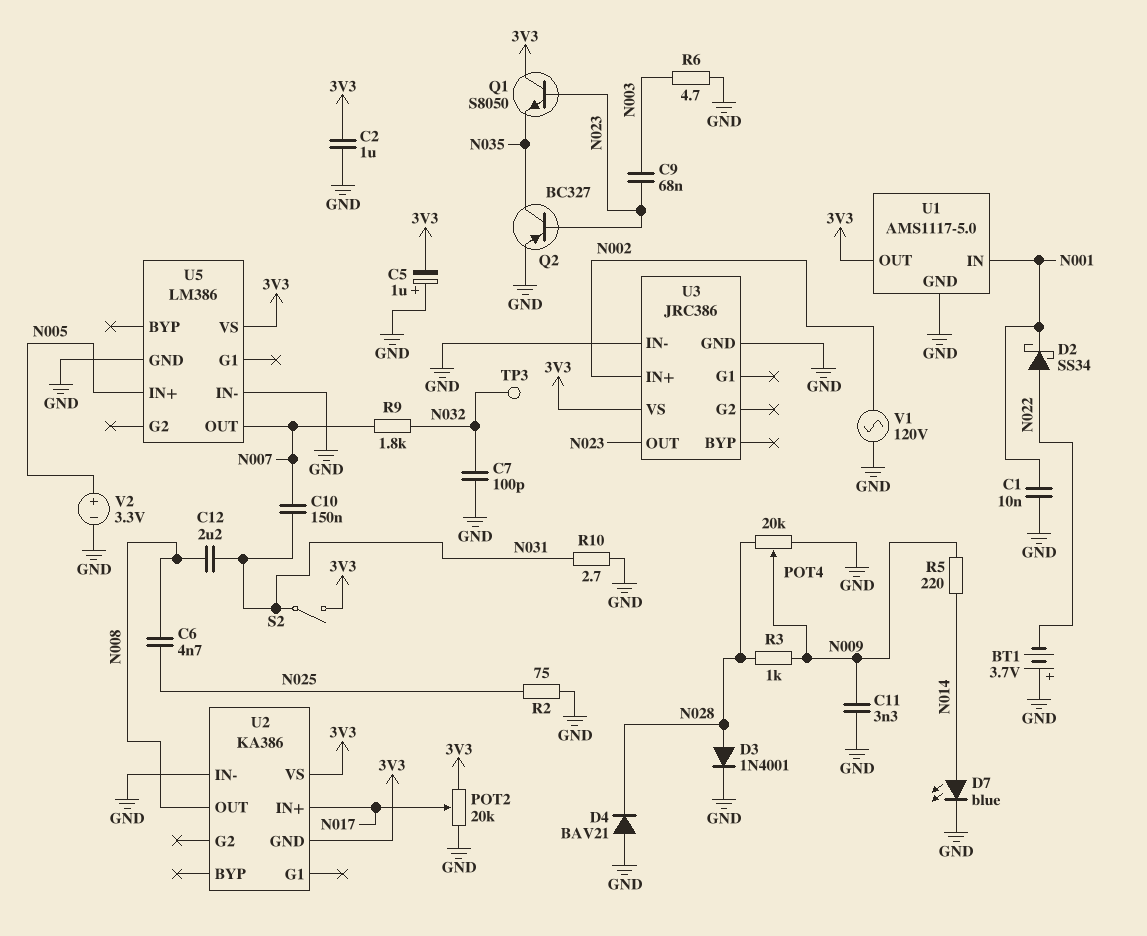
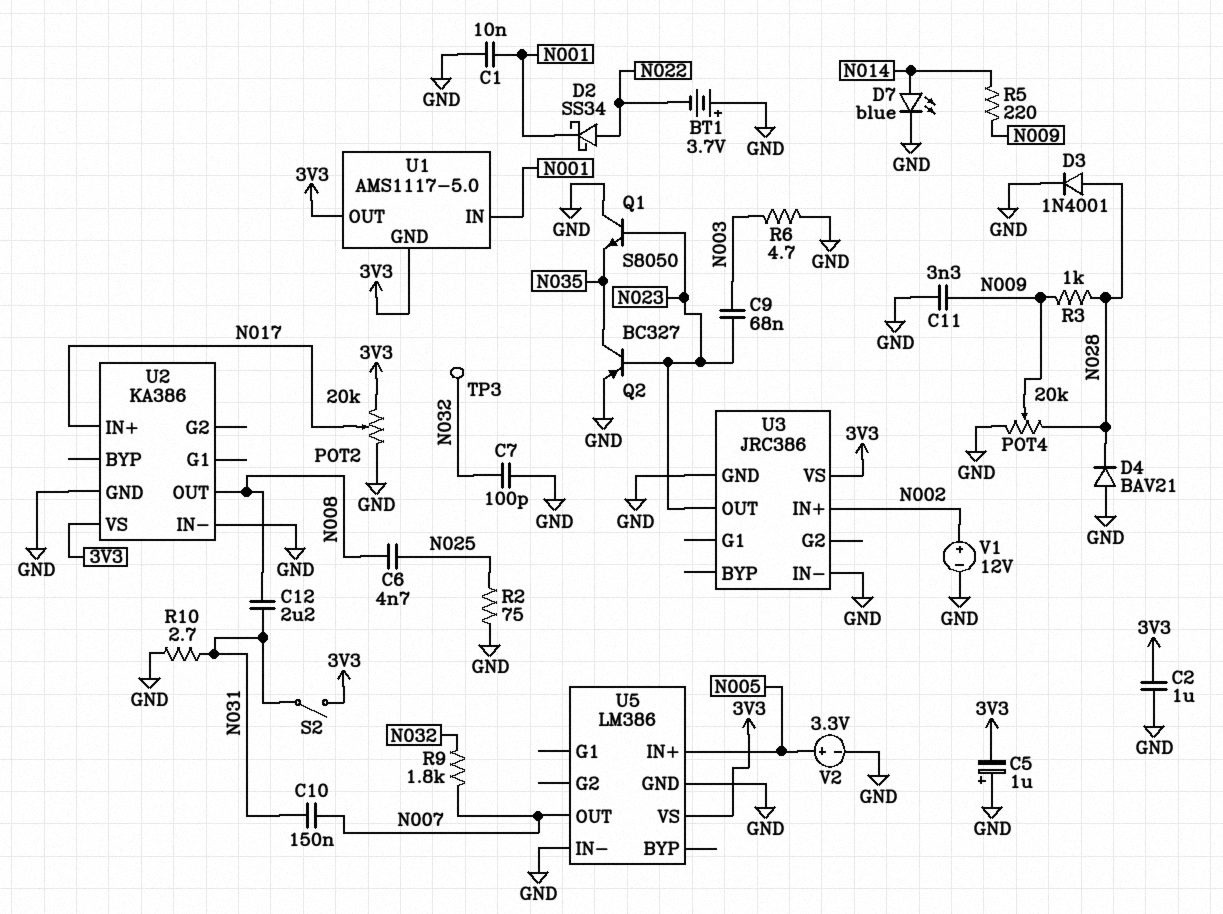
Q1: NPN S8050 (B N023, C 3V3, E N035) -> NPN S8050 (B N023, C GND, E N035)
U1 pin GND: GND -> 3V3
U2 pin GND: 3V3 -> GND
V1: AC 120V (GND, N002) -> 12V (plus N002, minus GND)

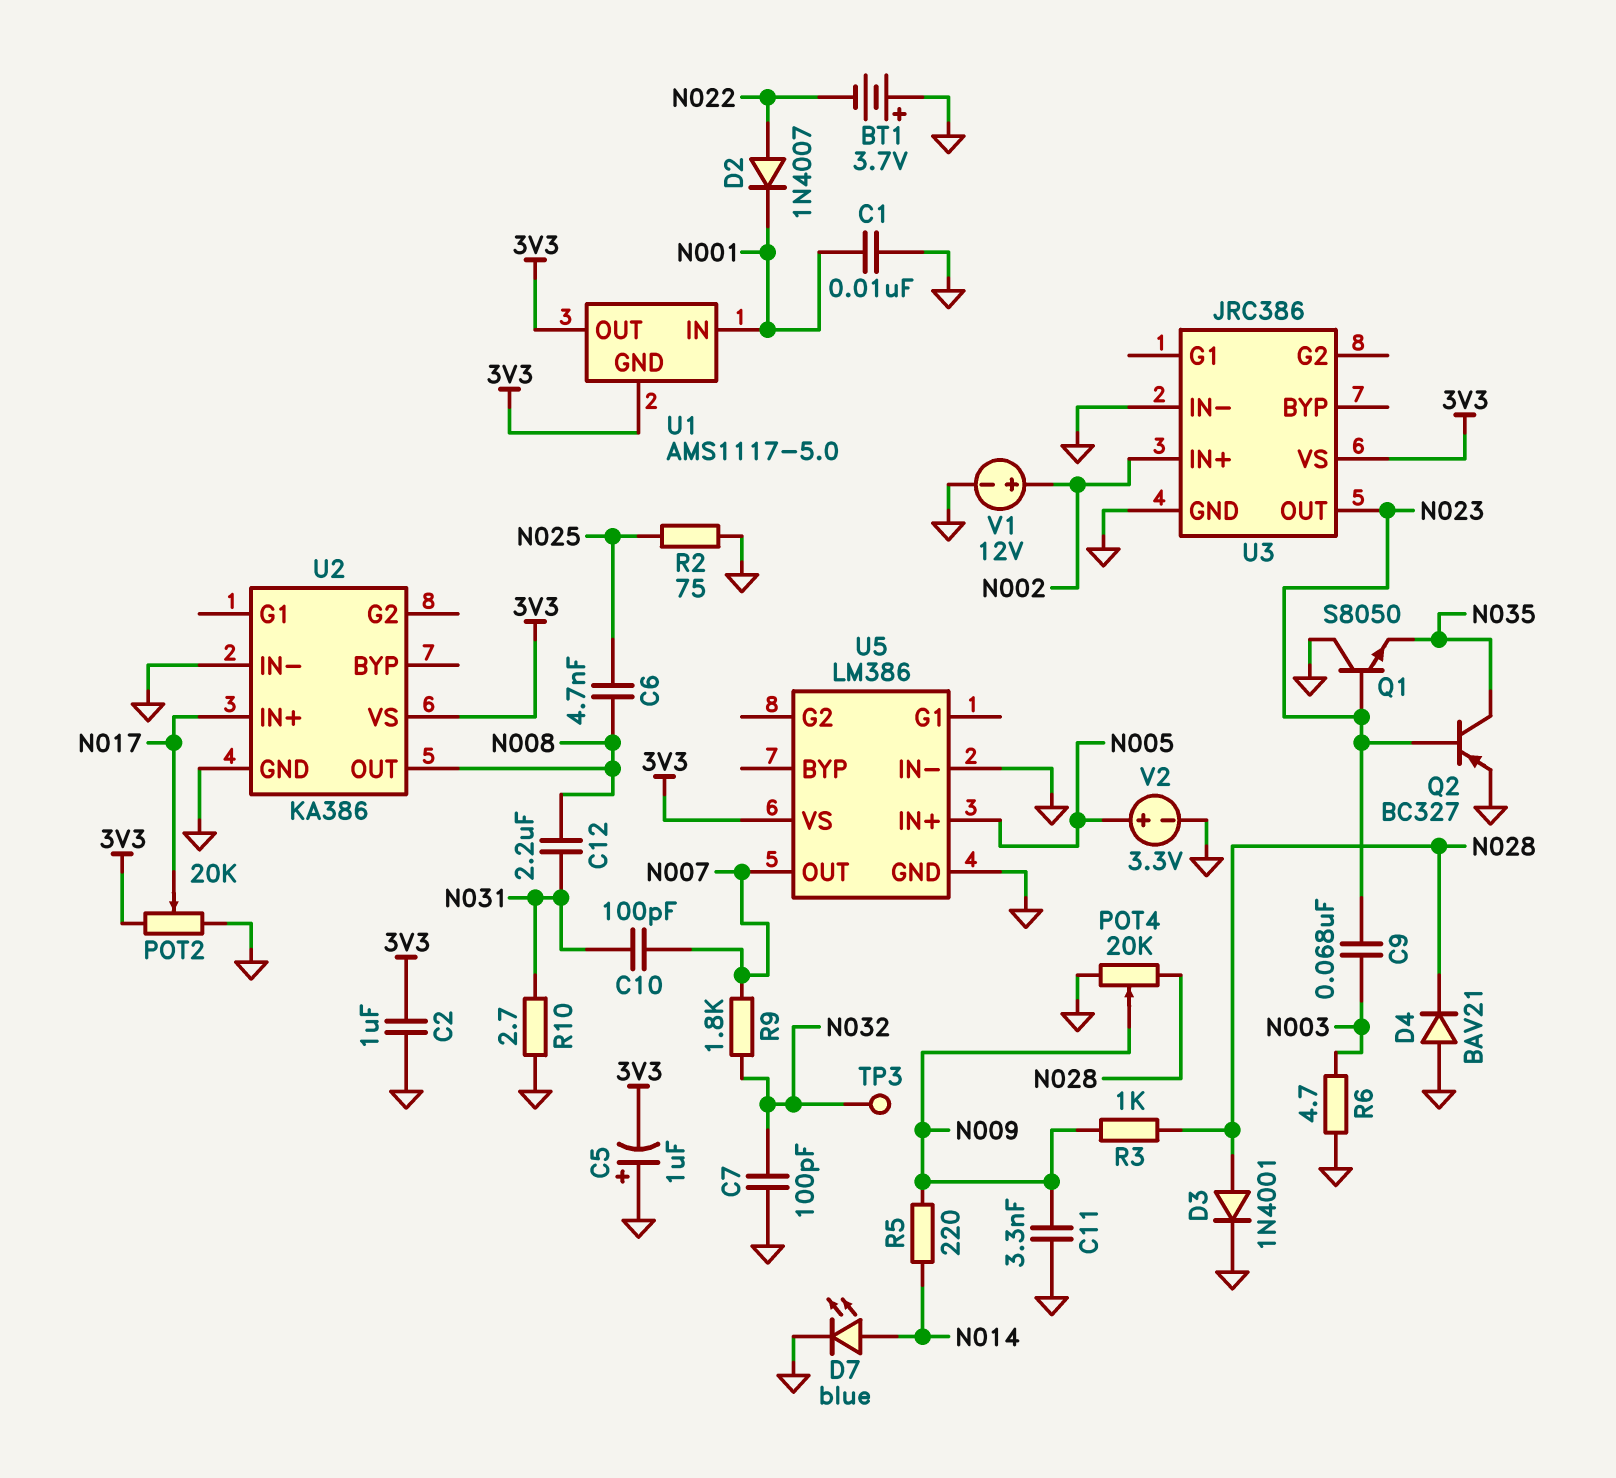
C10: 150nF (N007, N031) -> 100pF (N007, N031)
D2: schottky SS34 (A N022, K N001) -> diode 1N4007 (A N022, K N001)
S2: switch (3V3, N031) -> none

